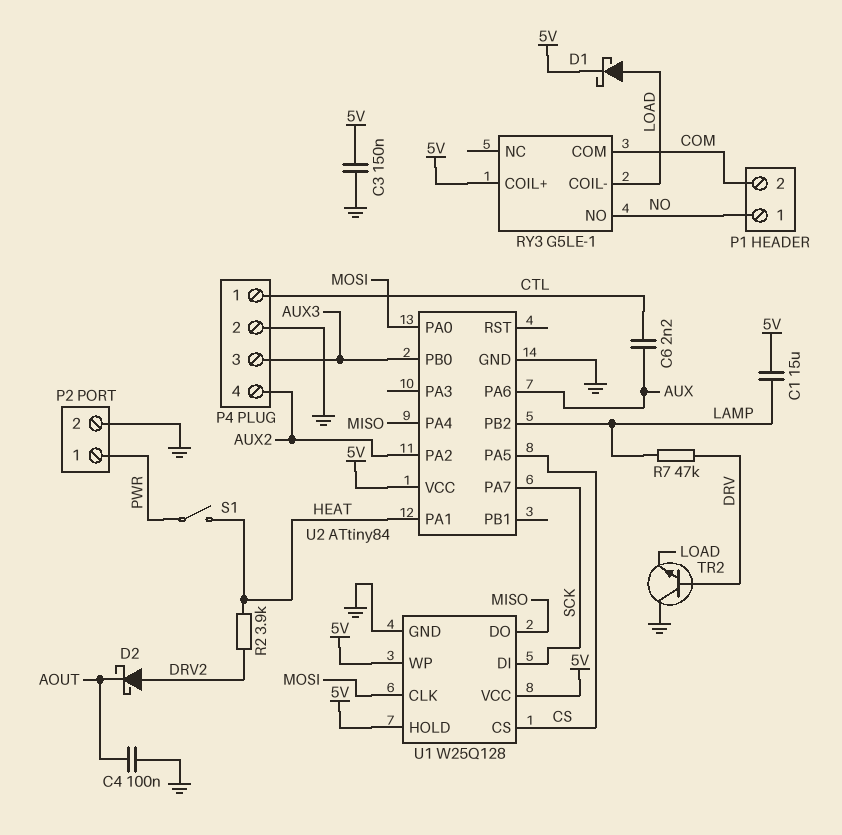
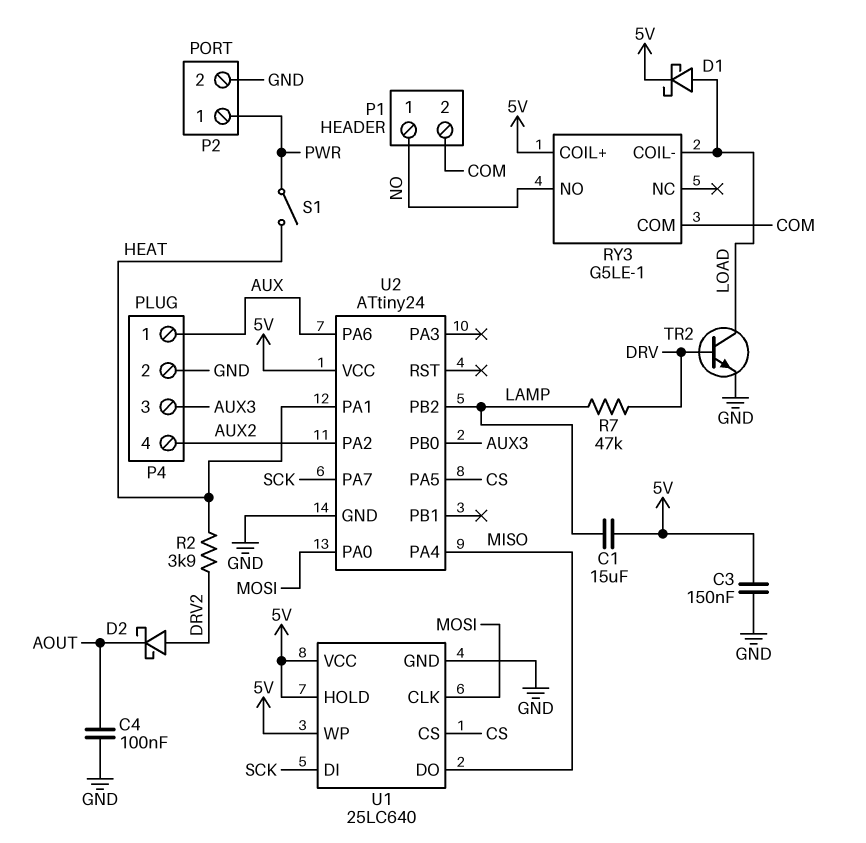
C6: 2.2nF (AUX, CTL) -> none
P4 pin 1: CTL -> AUX
TR2: NPN (B DRV, C GND, E LOAD) -> NPN (B DRV, C LOAD, E GND)
U1: W25Q128 -> 25LC640
U2: ATtiny84 -> ATtiny24

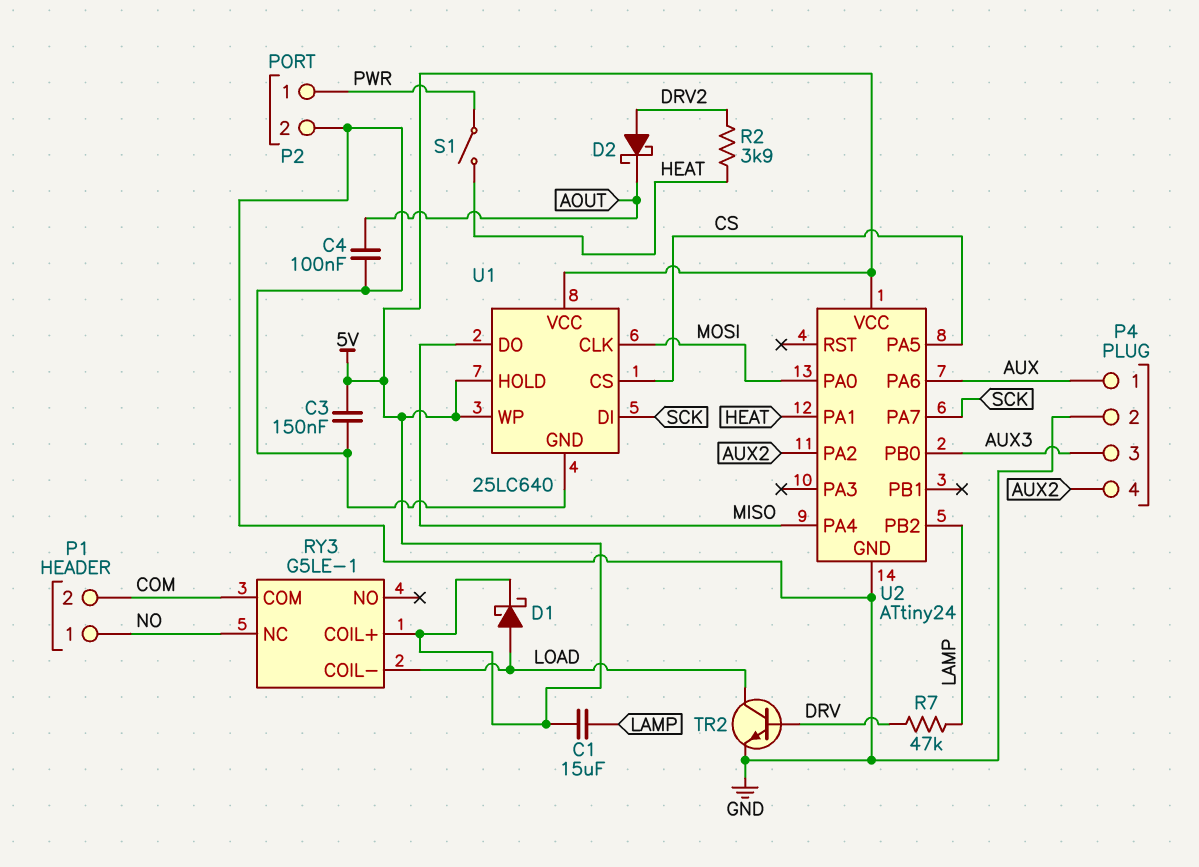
RY3 pin NC: none -> NO
RY3 pin NO: NO -> none

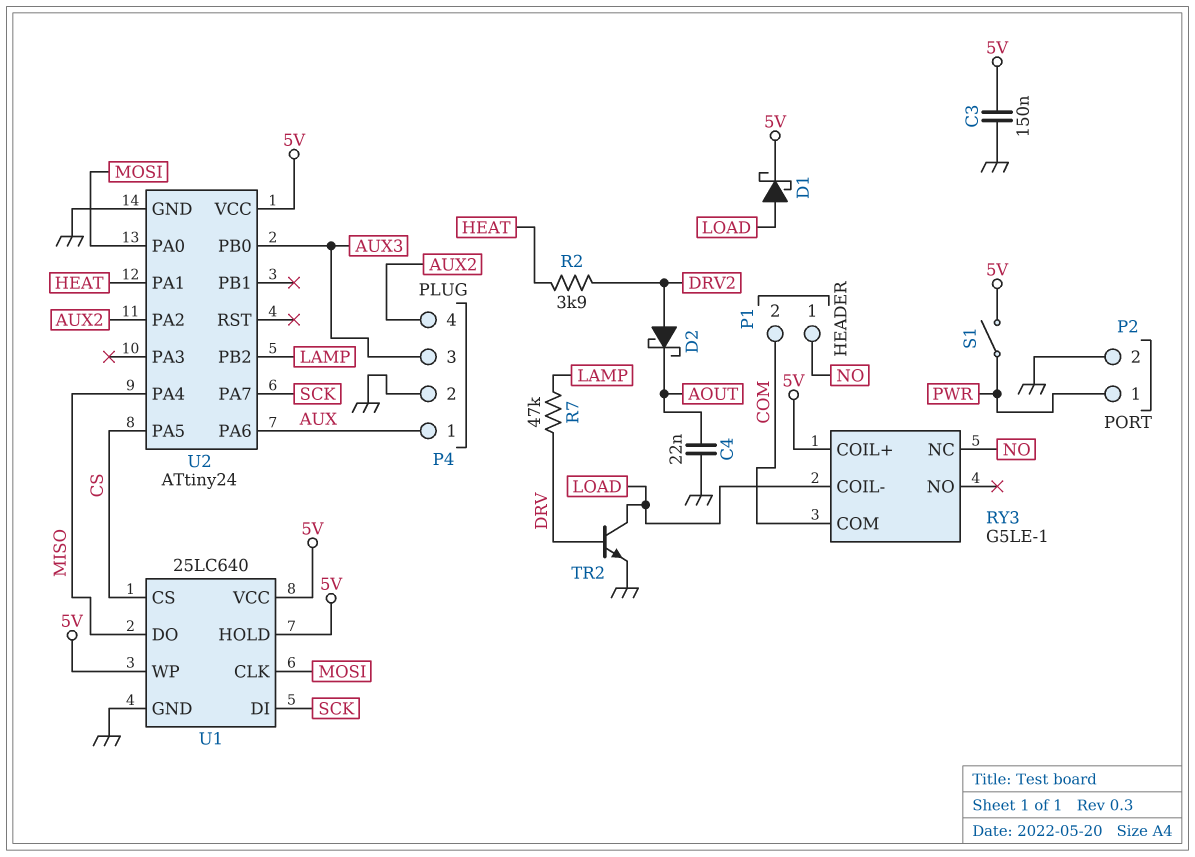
C1: 15uF (5V, LAMP) -> none
C4: 100nF (AOUT, GND) -> 22nF (AOUT, GND)
S1: switch (HEAT, PWR) -> switch (5V, PWR)

